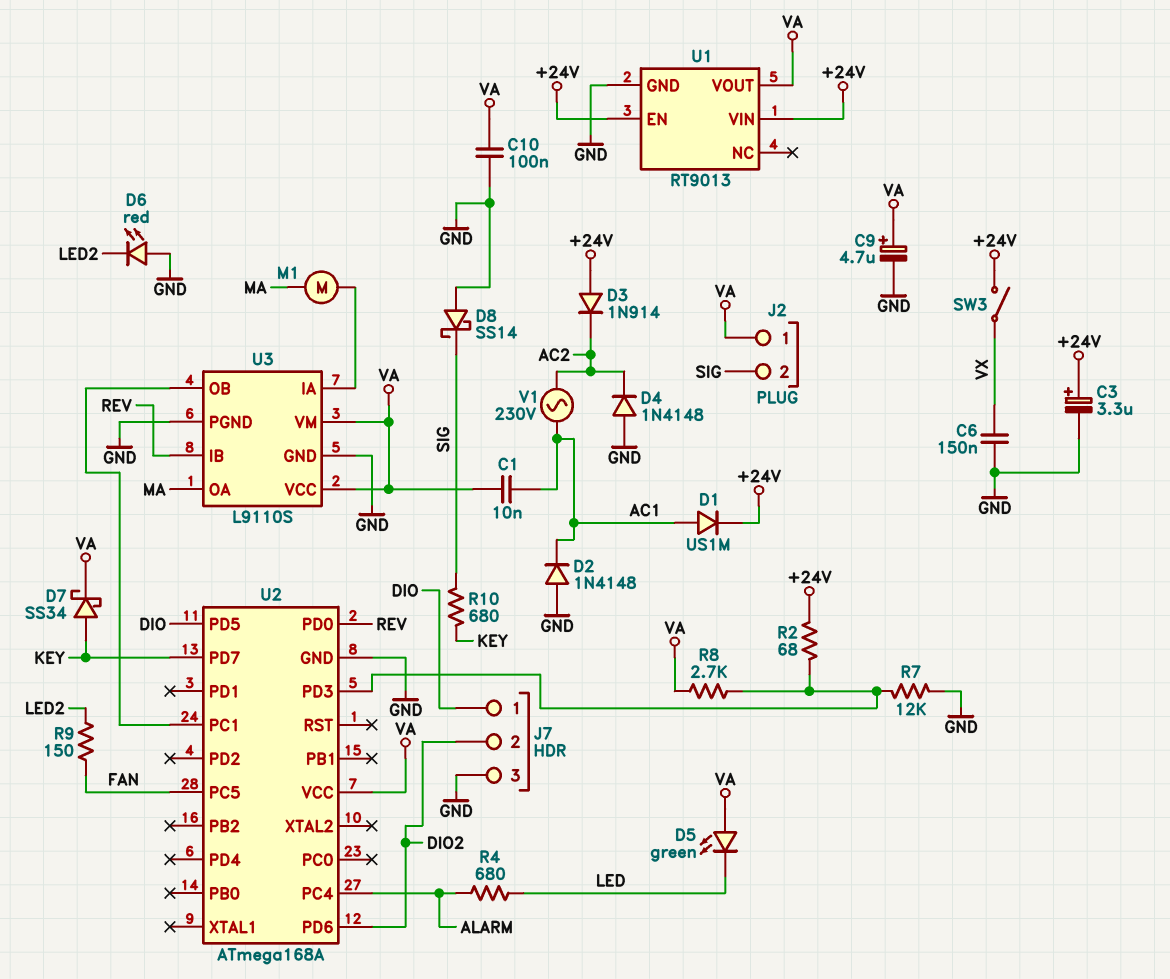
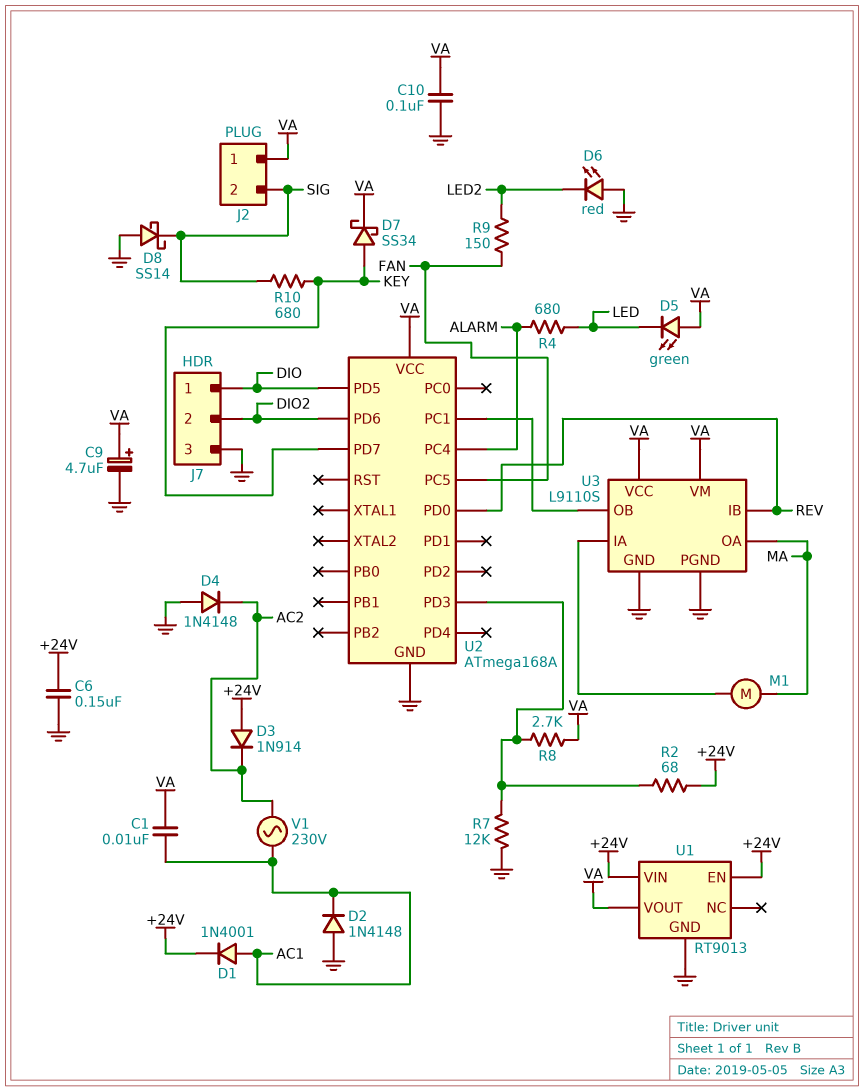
C3: 3.3uF (plus +24V, minus GND) -> none
C6: 150nF (GND, VX) -> 150nF (+24V, GND)
D1: diode US1M (A AC1, K +24V) -> diode 1N4001 (A AC1, K +24V)
SW3: switch (+24V, VX) -> none

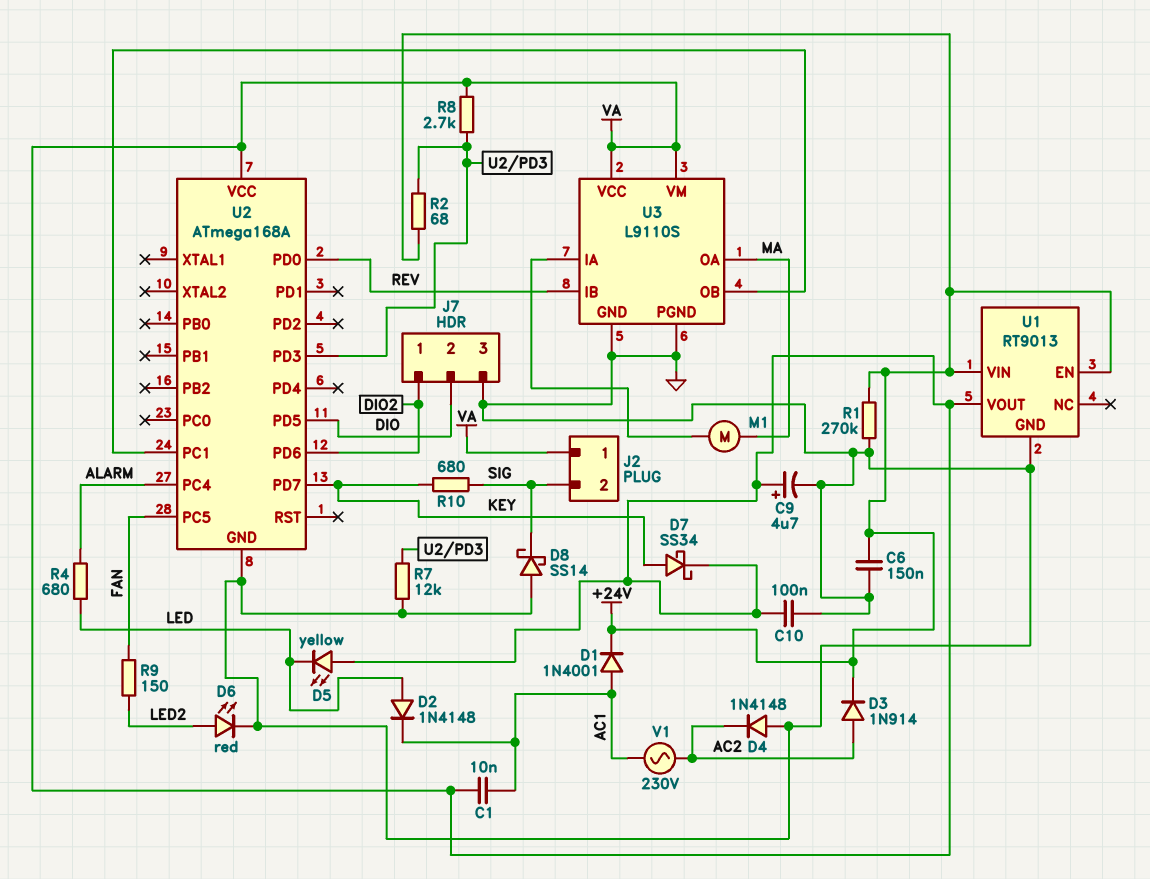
D2: diode 1N4148 (A GND, K AC1) -> diode 1N4148 (A LED, K AC1)
D3: diode 1N914 (A +24V, K AC2) -> diode 1N914 (A AC2, K +24V)
D5: LED green (A VA, K LED) -> LED yellow (A VA, K LED)
D6: LED red (A GND, K LED2) -> LED red (A LED2, K GND)
J7 pin 1: DIO -> DIO2
J7 pin 2: DIO2 -> DIO
R1: none -> 270k (+24V, GND)

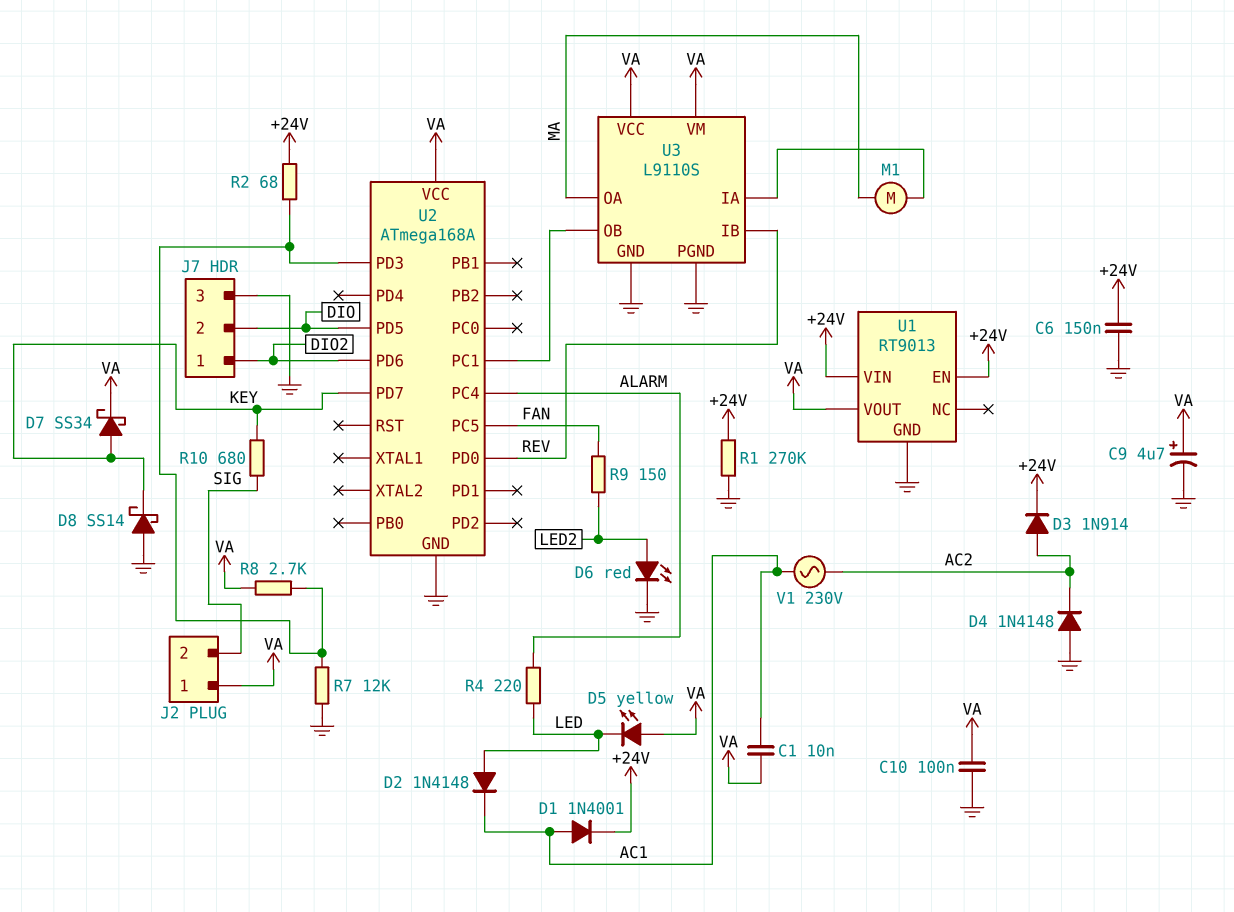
D8: schottky SS14 (A GND, K SIG) -> schottky SS14 (A GND, K KEY)
R4: 680 (ALARM, LED) -> 220 (ALARM, LED)

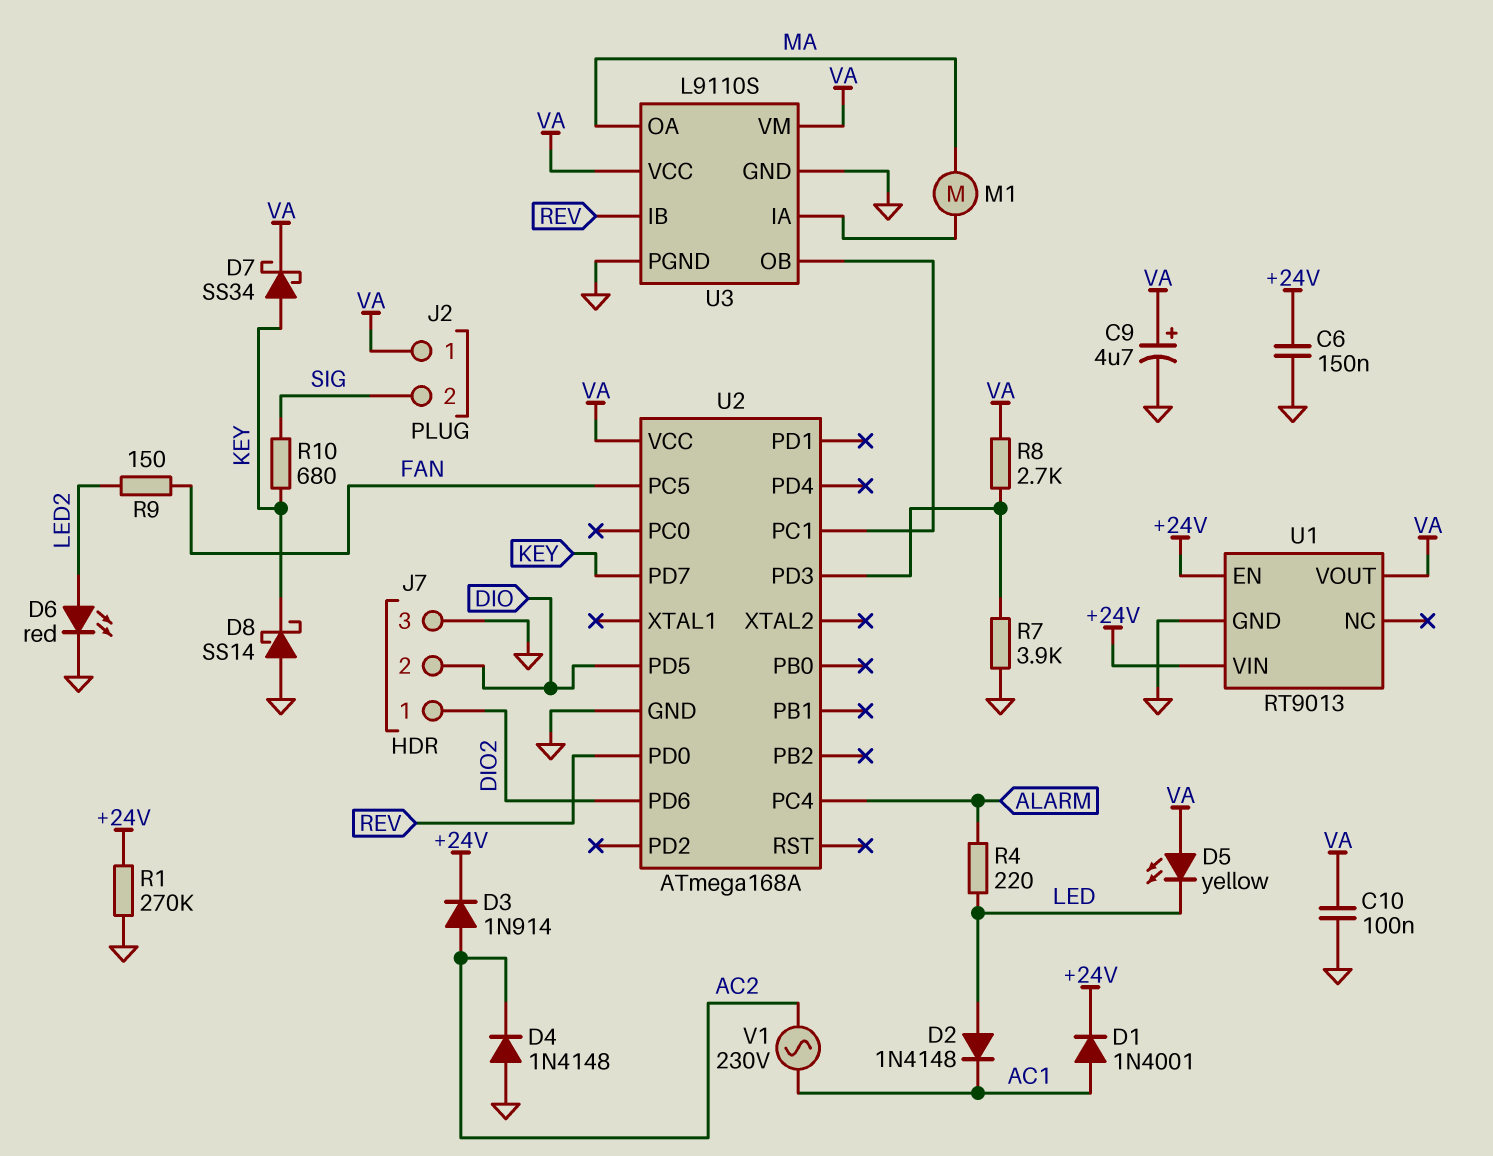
C1: 10nF (AC1, VA) -> none
R2: 68 (+24V, U2/PD3) -> none
R7: 12k (GND, U2/PD3) -> 3.9k (GND, U2/PD3)

